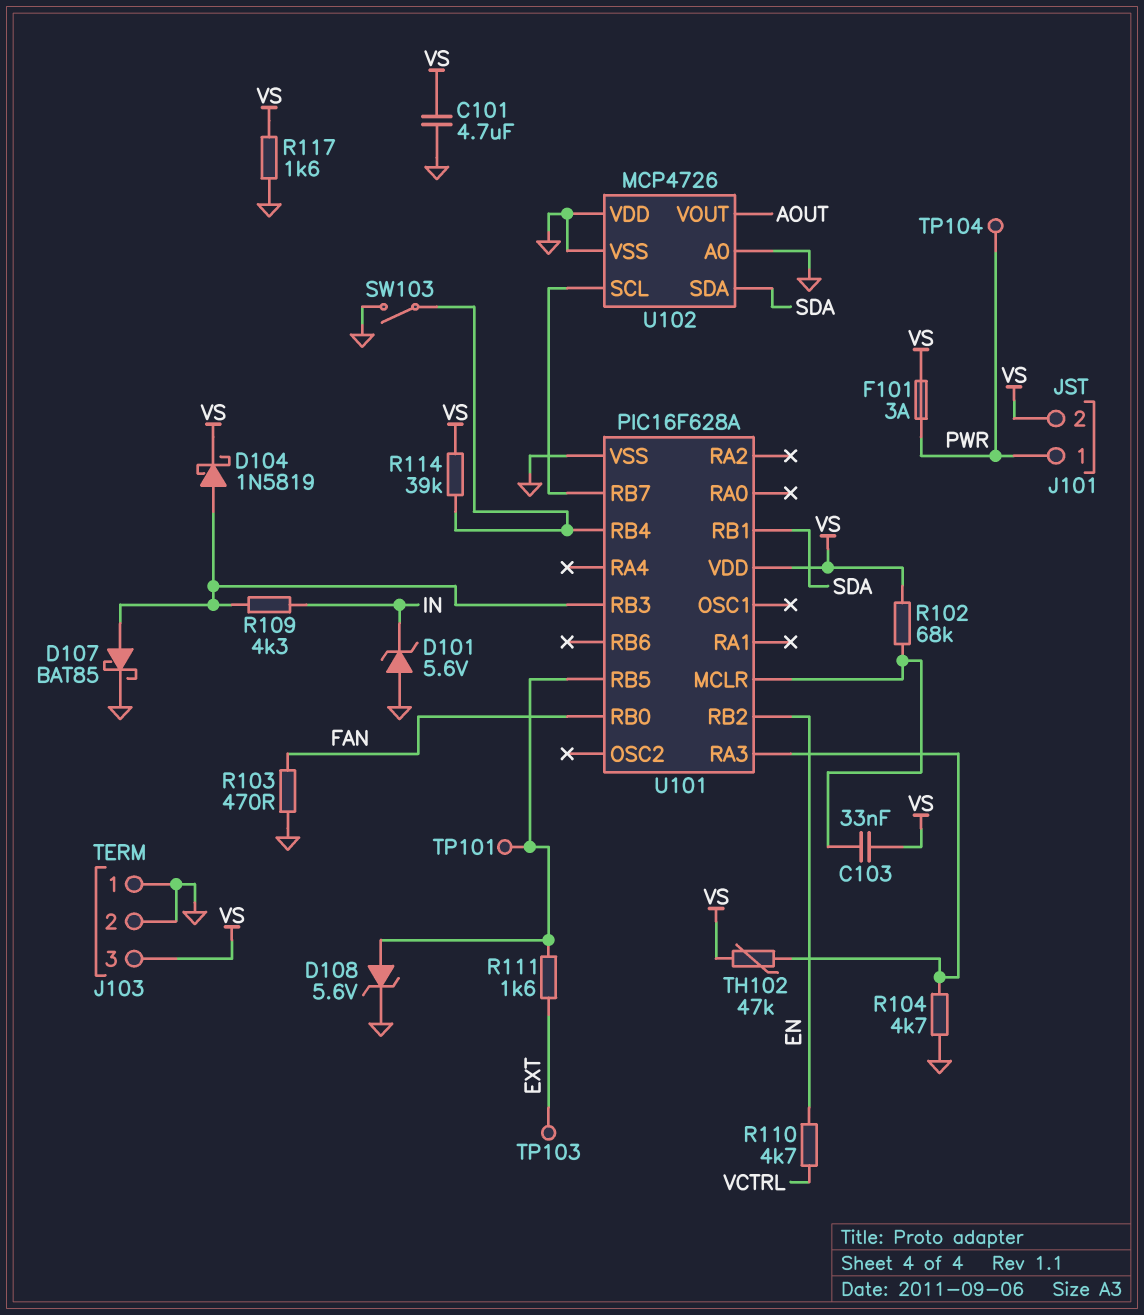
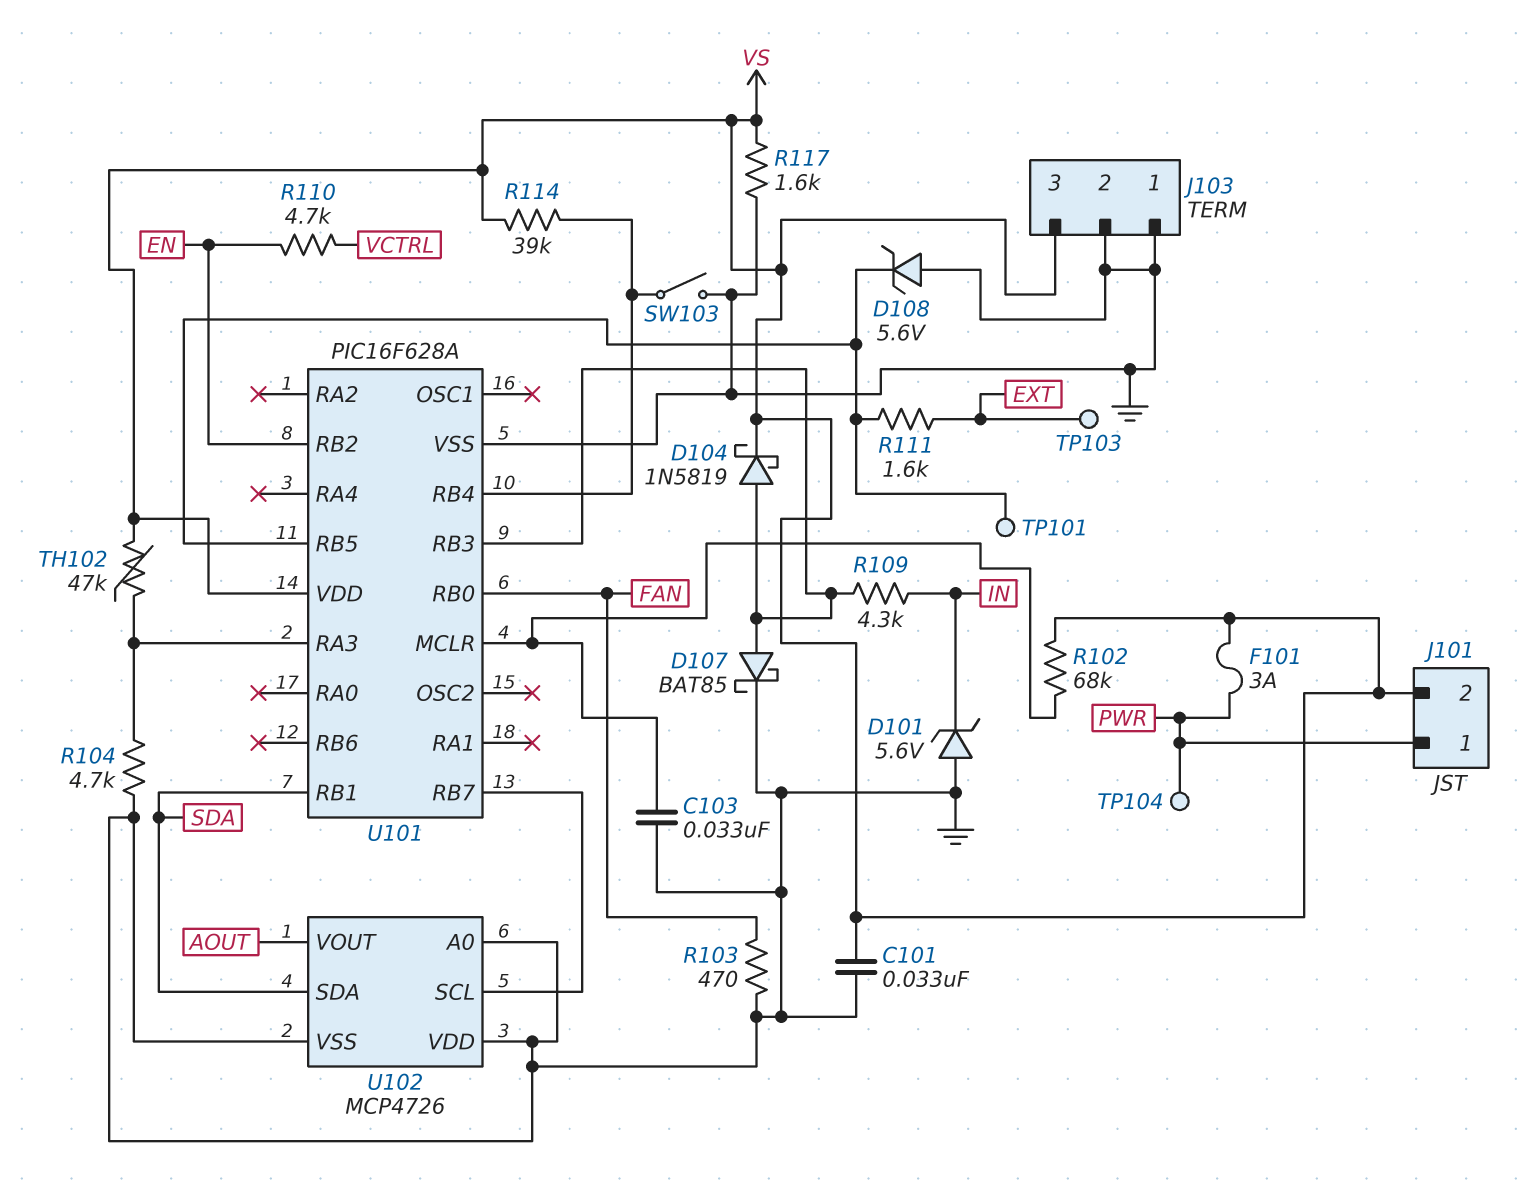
C101: 4.7uF (GND, VS) -> 33nF (GND, VS)
C103: 33nF (U101/MCLR, VS) -> 33nF (GND, U101/MCLR)
D108: zener 5.6V (A U101/RB5, K GND) -> zener 5.6V (A GND, K U101/RB5)

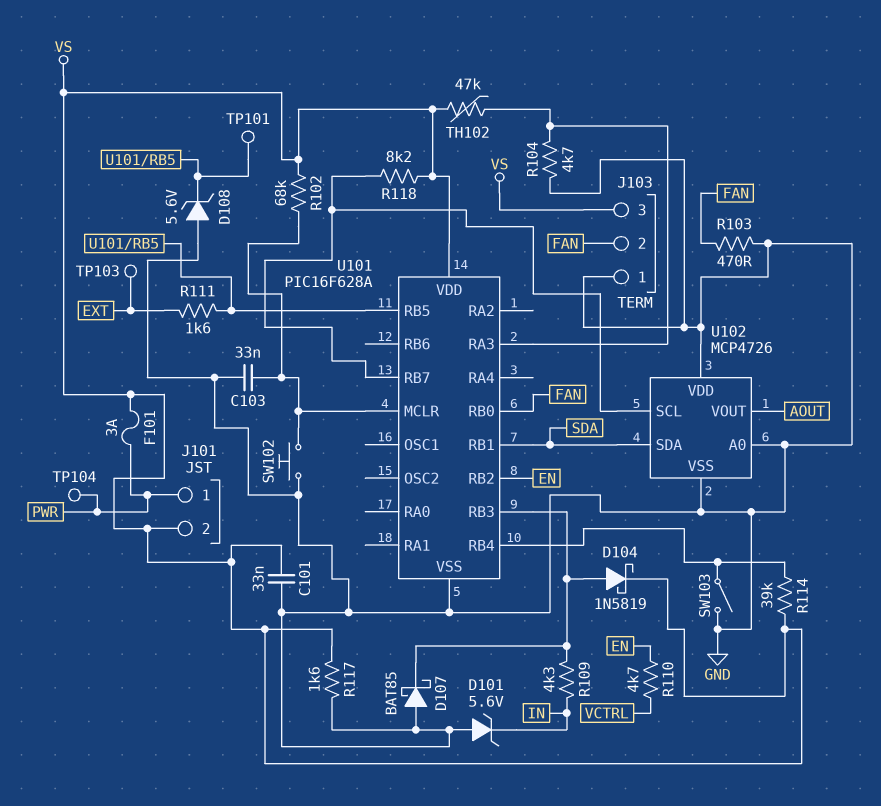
D107: schottky BAT85 (A U101/RB3, K GND) -> schottky BAT85 (A GND, K U101/RB3)
J103 pin 2: GND -> FAN
R118: none -> 8.2k (U101/RB7, VS)
SW102: none -> button (GND, U101/MCLR)

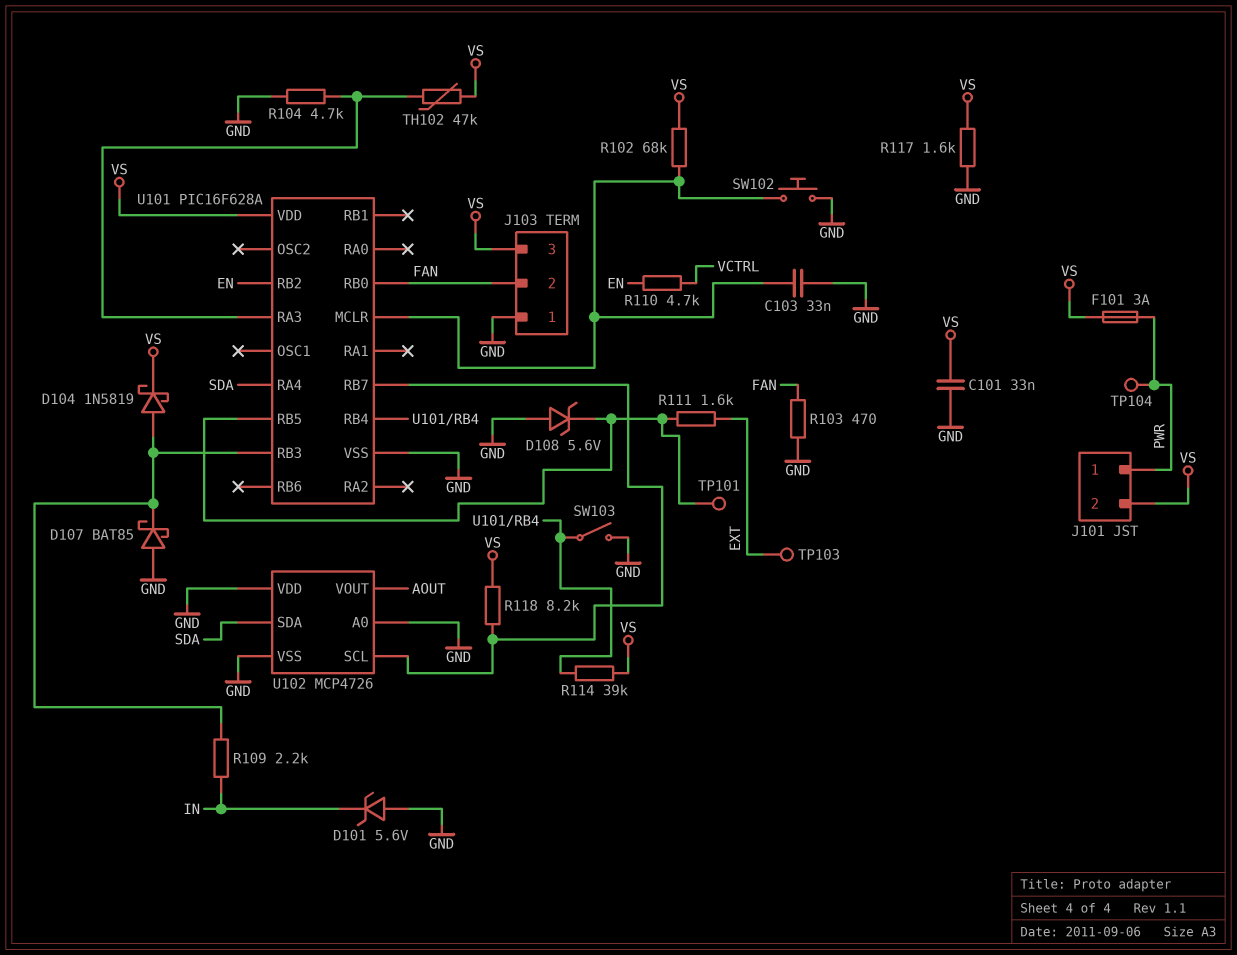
R109: 4.3k (IN, U101/RB3) -> 2.2k (IN, U101/RB3)
U101 pin RA4: none -> SDA
U101 pin RB1: SDA -> none

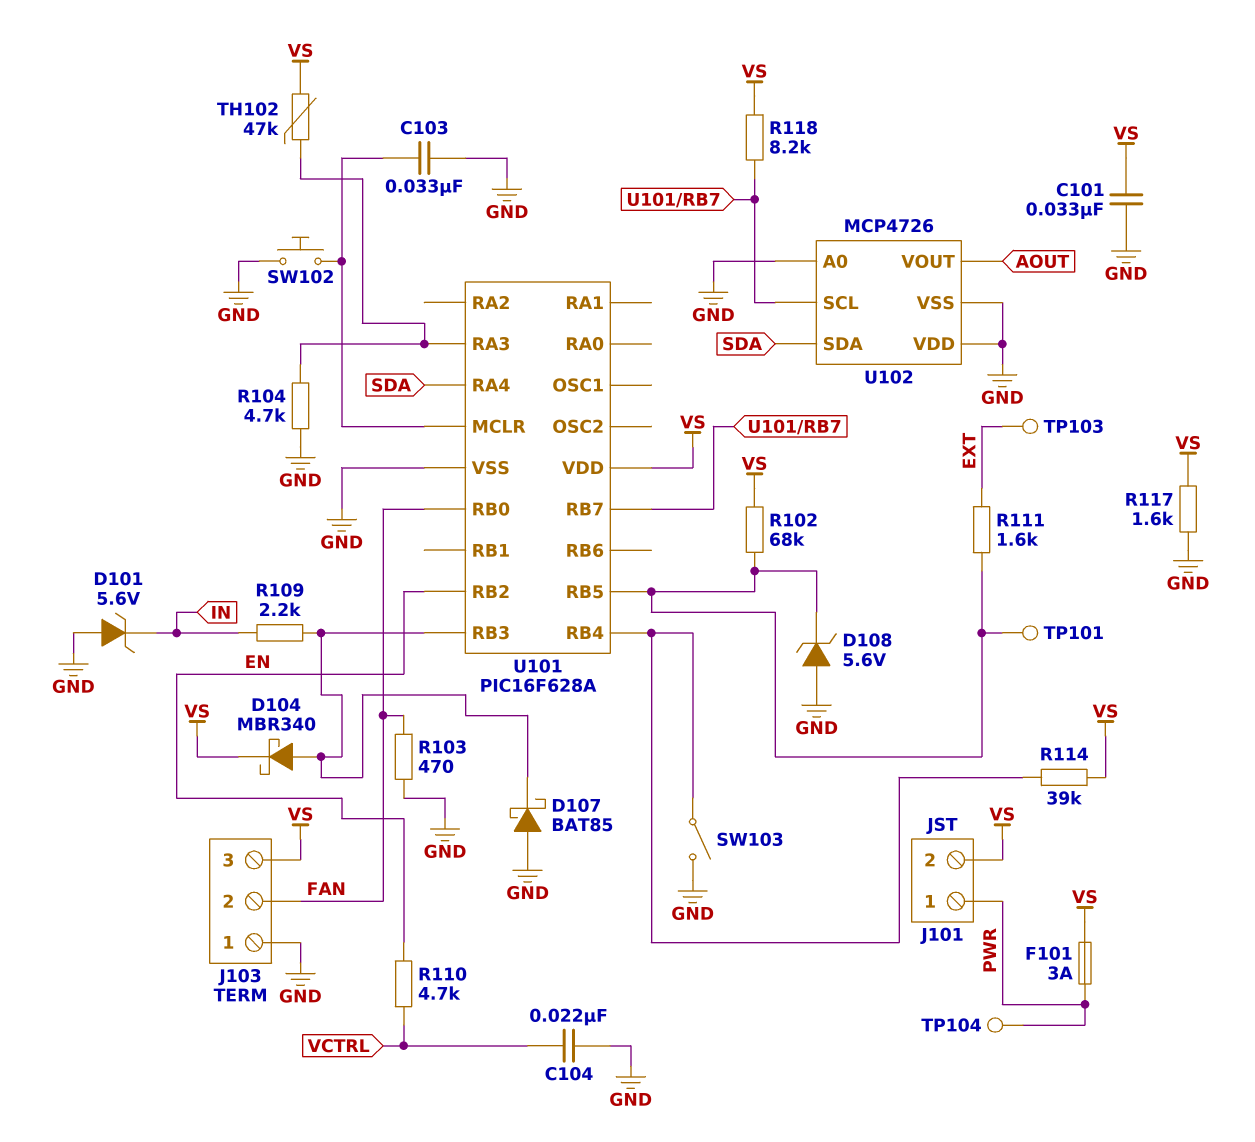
C104: none -> 22nF (GND, VCTRL)
D104: schottky 1N5819 (A U101/RB3, K VS) -> schottky MBR340 (A U101/RB3, K VS)
R102: 68k (U101/MCLR, VS) -> 68k (U101/RB5, VS)

